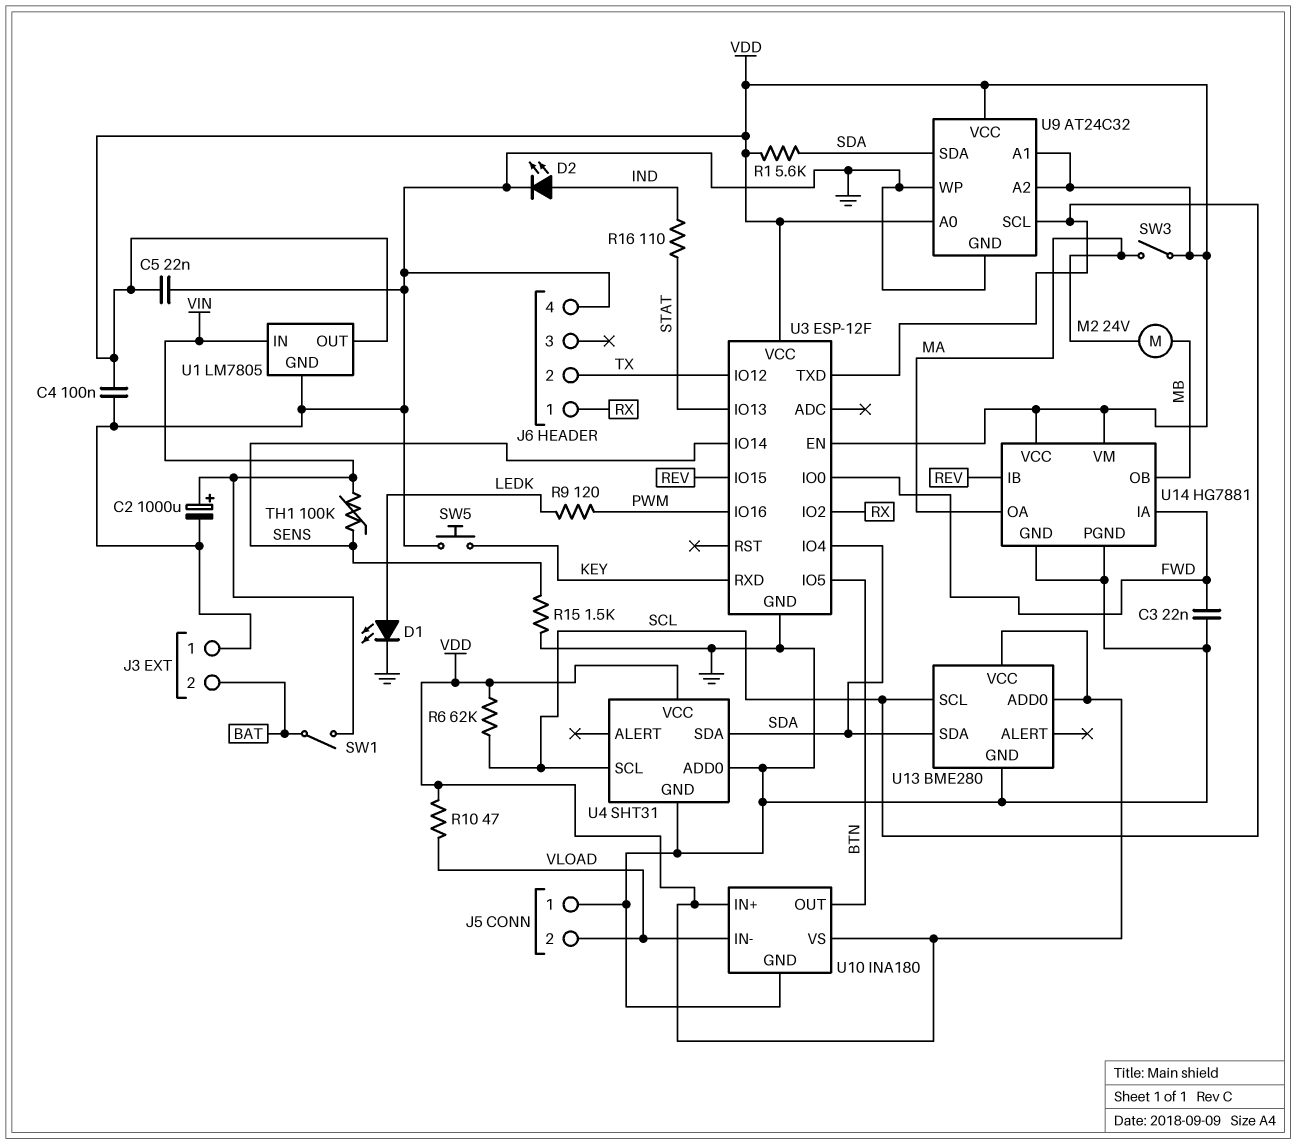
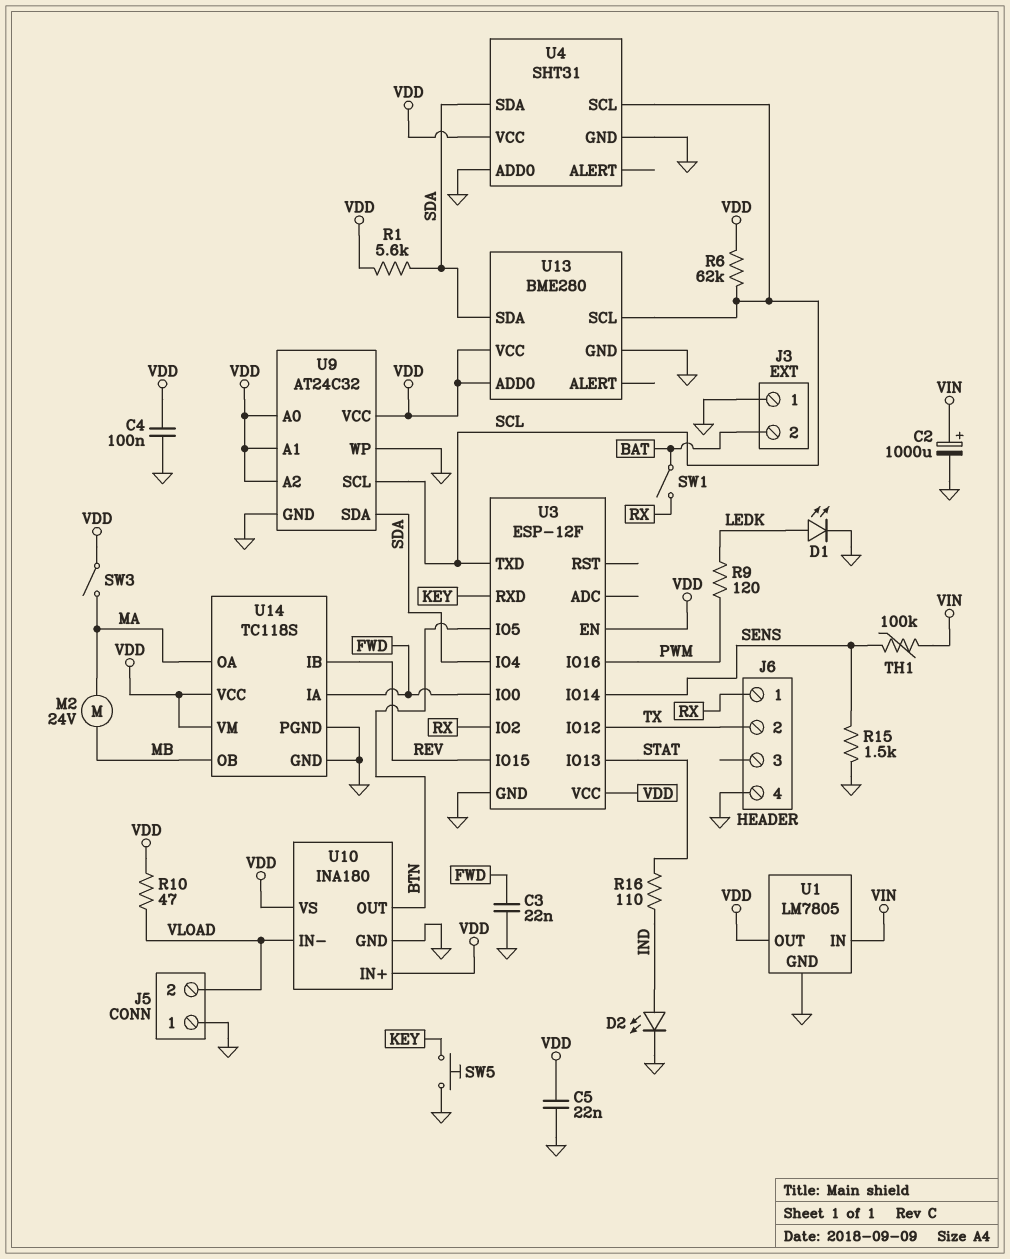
SW1: switch (BAT, VIN) -> switch (BAT, RX)
U14: HG7881 -> TC118S

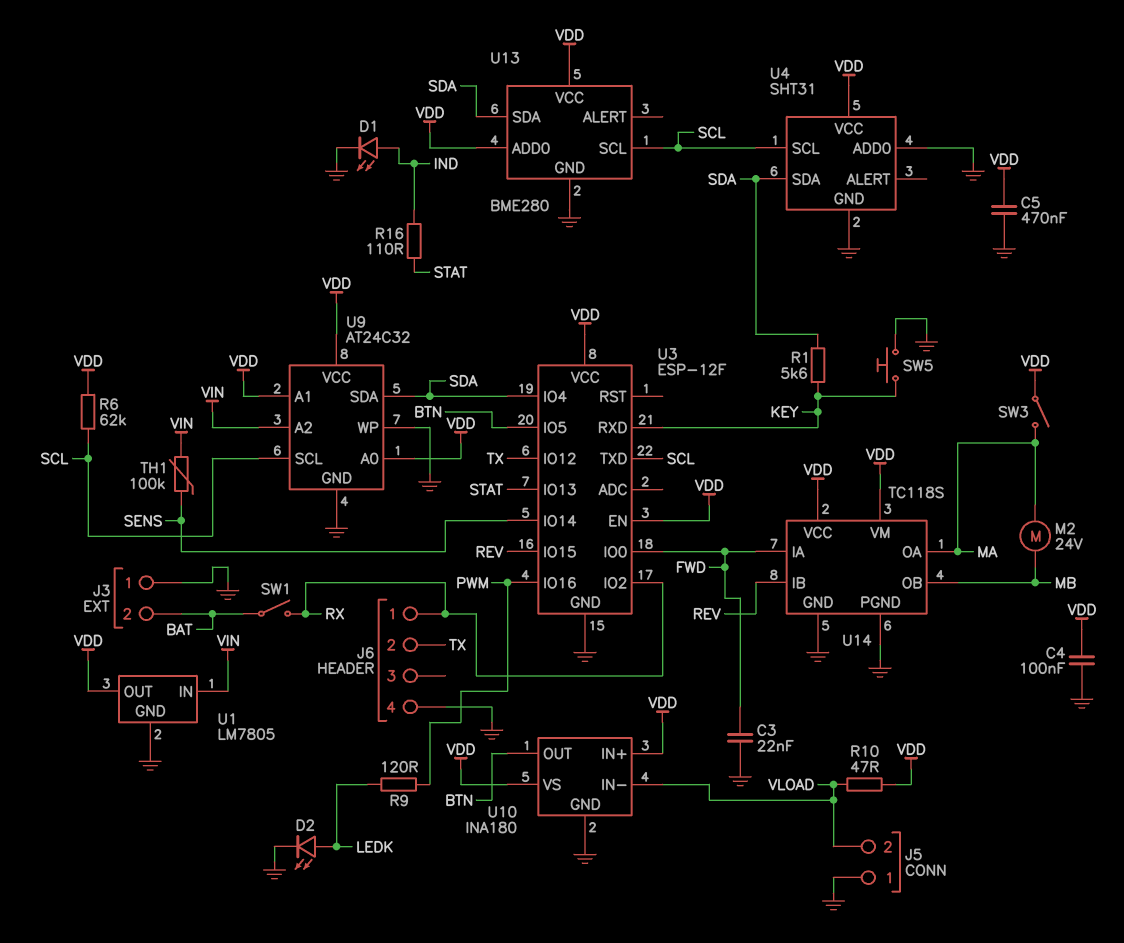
C2: 1000uF (plus VIN, minus GND) -> none
C5: 22nF (GND, VDD) -> 470nF (GND, VDD)
D1: LED (A LEDK, K GND) -> LED (A IND, K GND)
D2: LED (A IND, K GND) -> LED (A LEDK, K GND)
R1: 5.6k (SDA, VDD) -> 5.6k (KEY, SDA)
R15: 1.5k (GND, SENS) -> none
U9 pin A2: VDD -> VIN

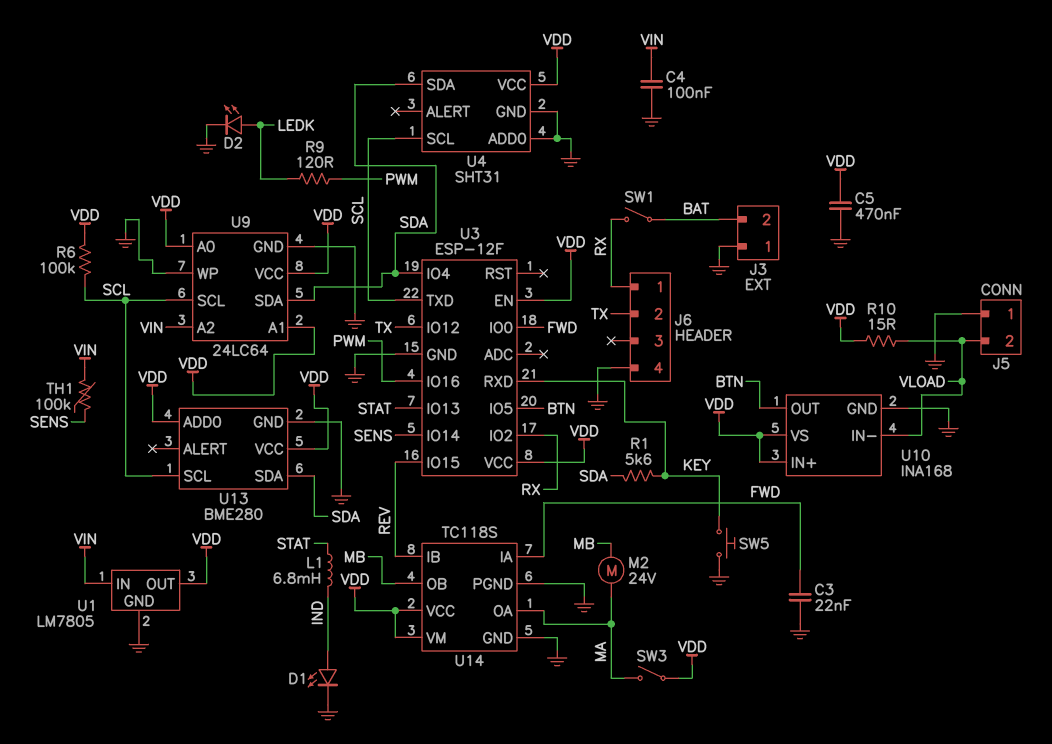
C4: 100nF (GND, VDD) -> 100nF (GND, VIN)
L1: none -> 6.8mH (IND, STAT)
R6: 62k (SCL, VDD) -> 100k (SCL, VDD)
R10: 47 (VDD, VLOAD) -> 15 (VDD, VLOAD)
R16: 110 (IND, STAT) -> none
U9: AT24C32 -> 24LC64
U10: INA180 -> INA168

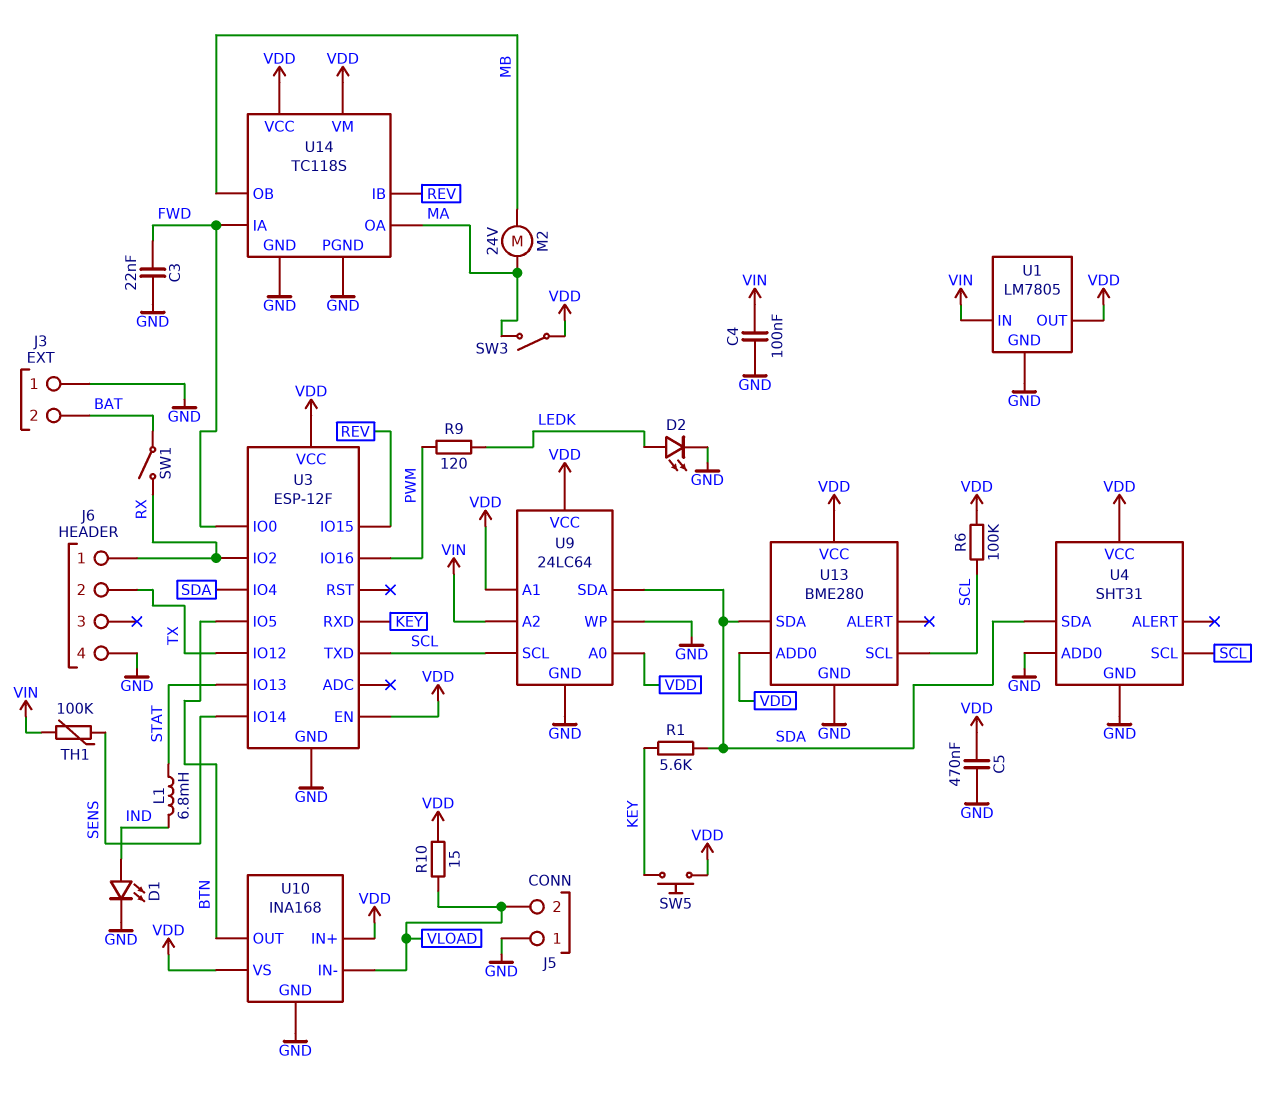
SW5: button (GND, KEY) -> button (KEY, VDD)

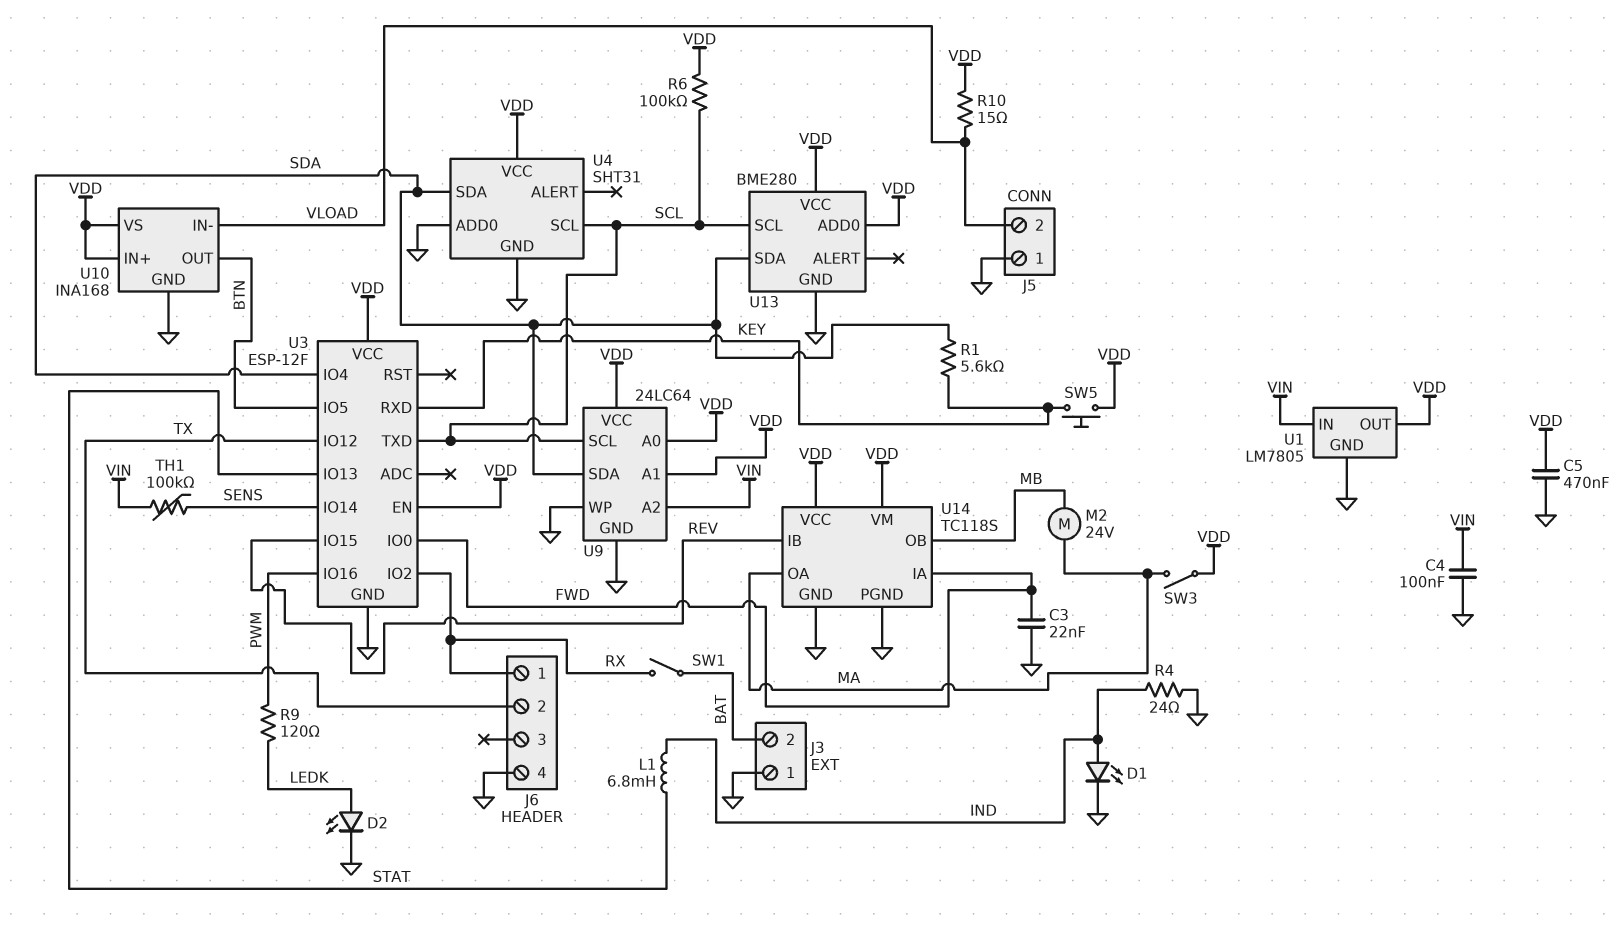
R4: none -> 24 (GND, IND)

